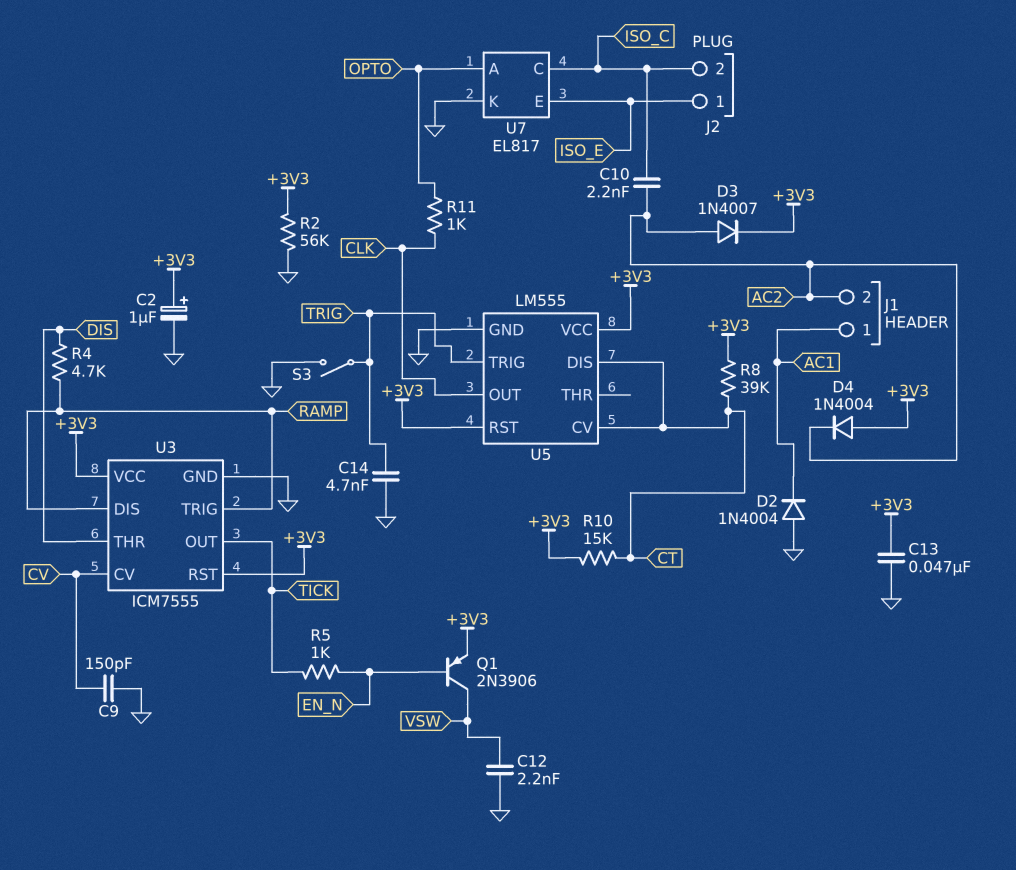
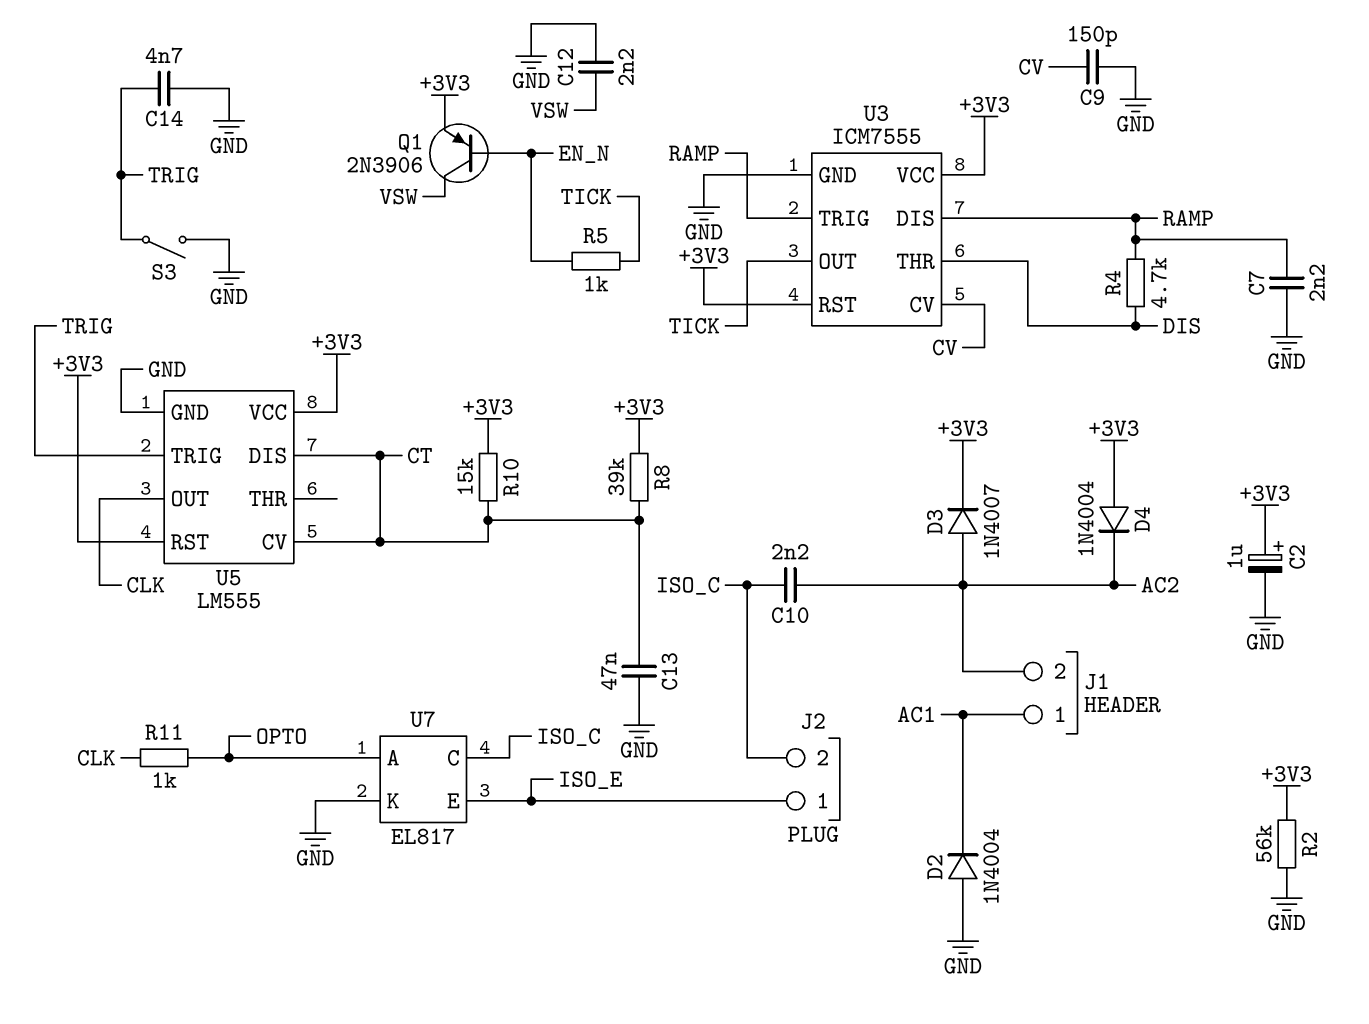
C7: none -> 2.2nF (GND, RAMP)
C13: 47nF (+3V3, GND) -> 47nF (CT, GND)

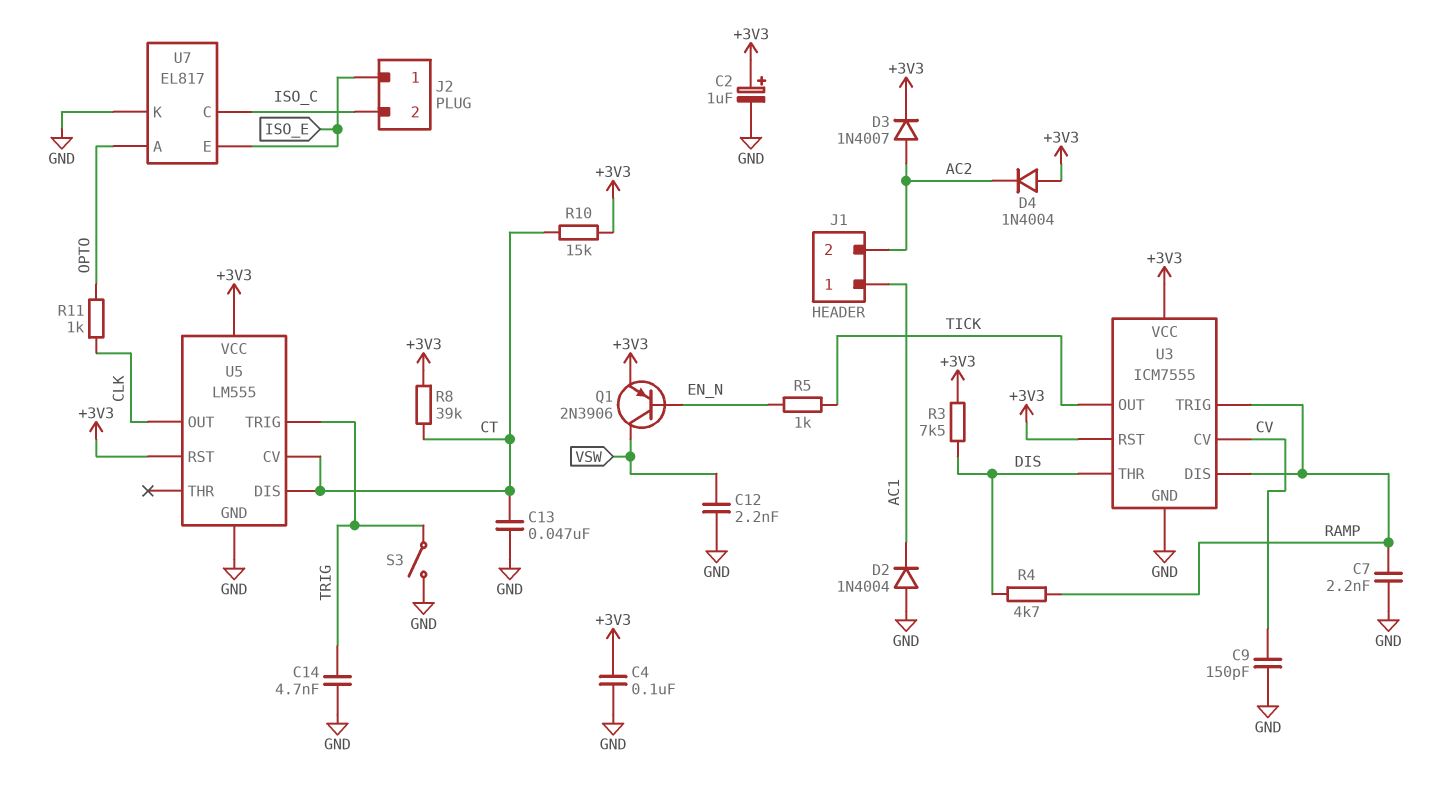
C4: none -> 100nF (+3V3, GND)
C10: 2.2nF (AC2, ISO_C) -> none
R2: 56k (+3V3, GND) -> none
R3: none -> 7.5k (+3V3, DIS)

